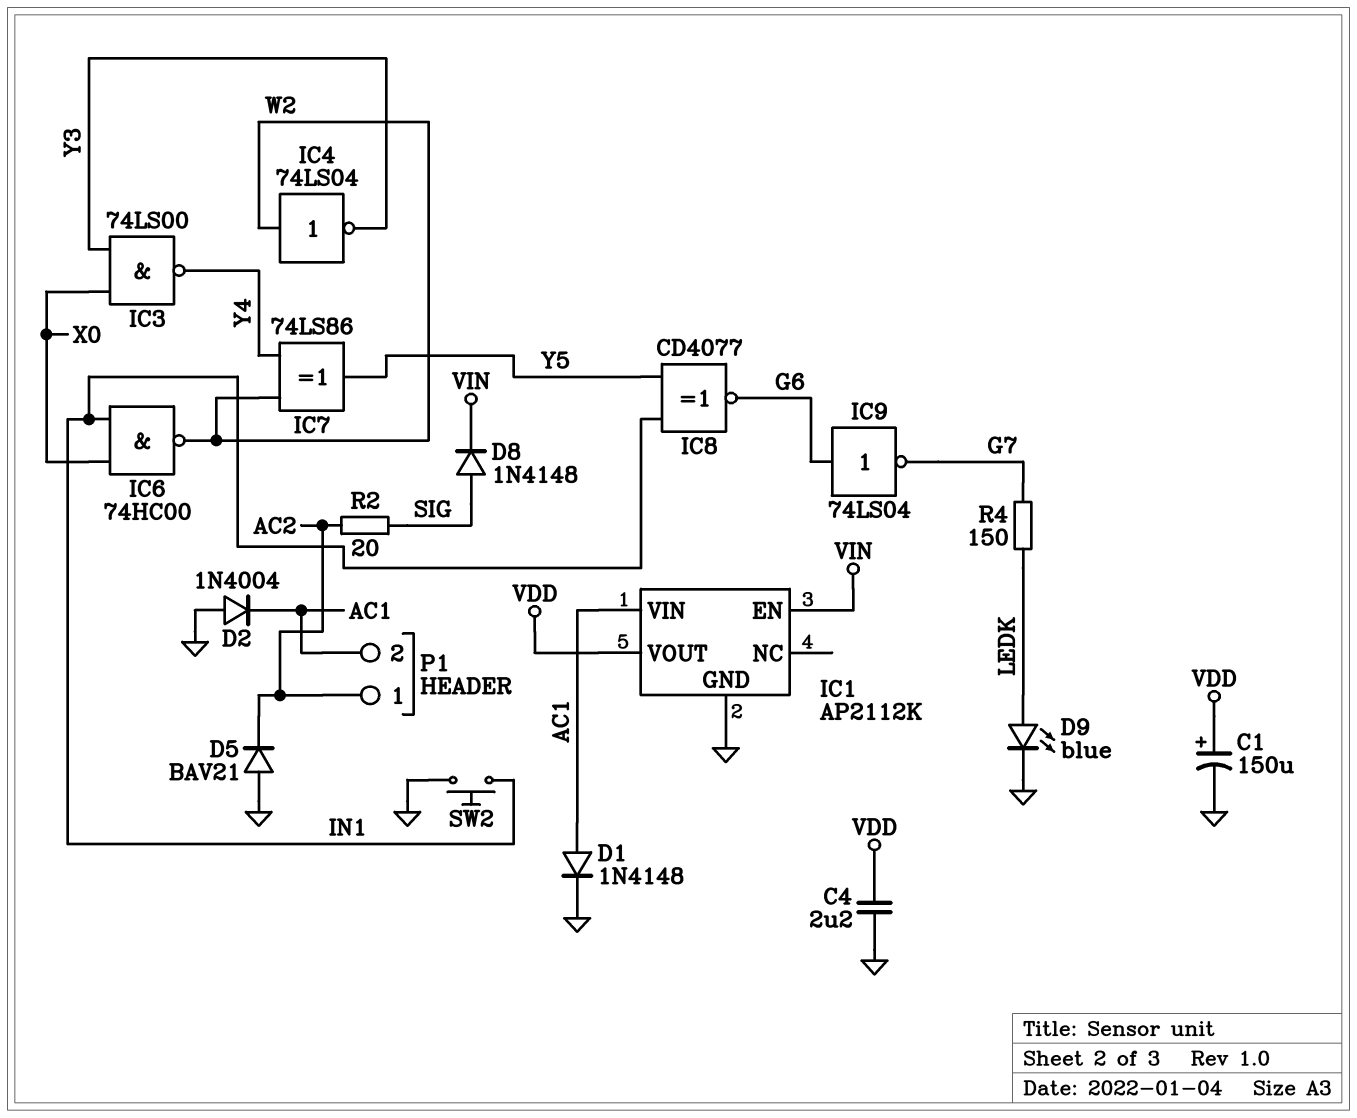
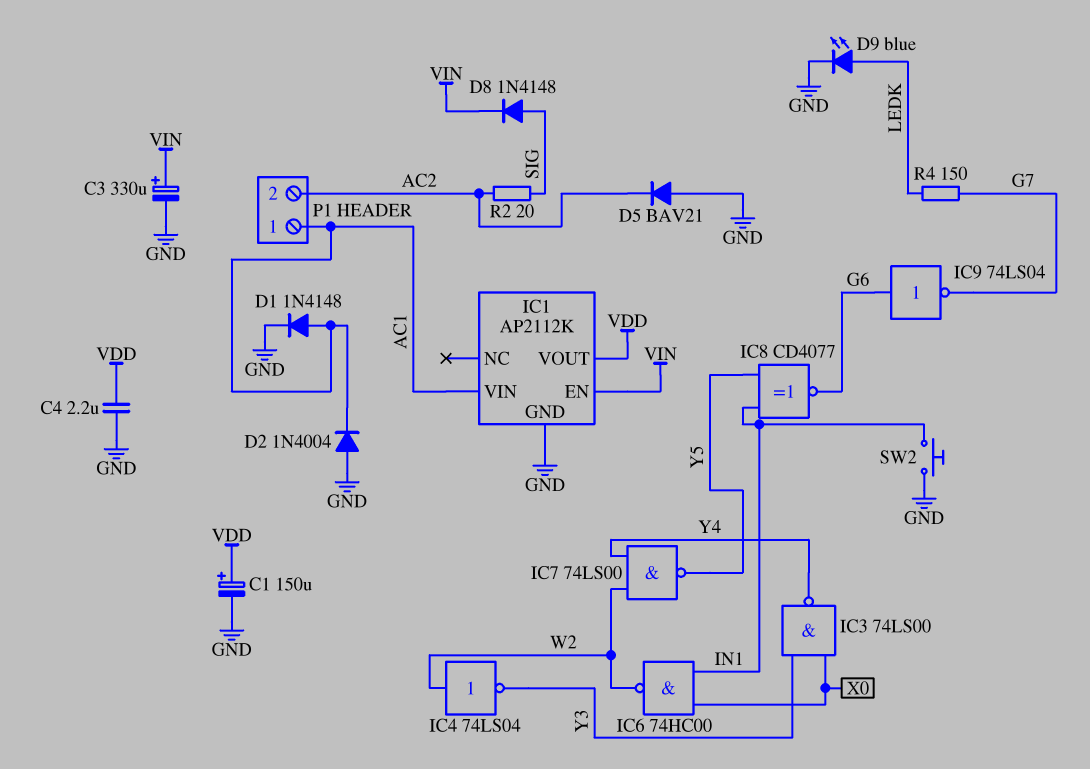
C3: none -> 330uF (plus VIN, minus GND)
IC7: XOR 74LS86 (in W2, in Y4, out Y5) -> NAND 74LS00 (in W2, in Y4, out Y5)
P1 pin 1: AC2 -> AC1
P1 pin 2: AC1 -> AC2

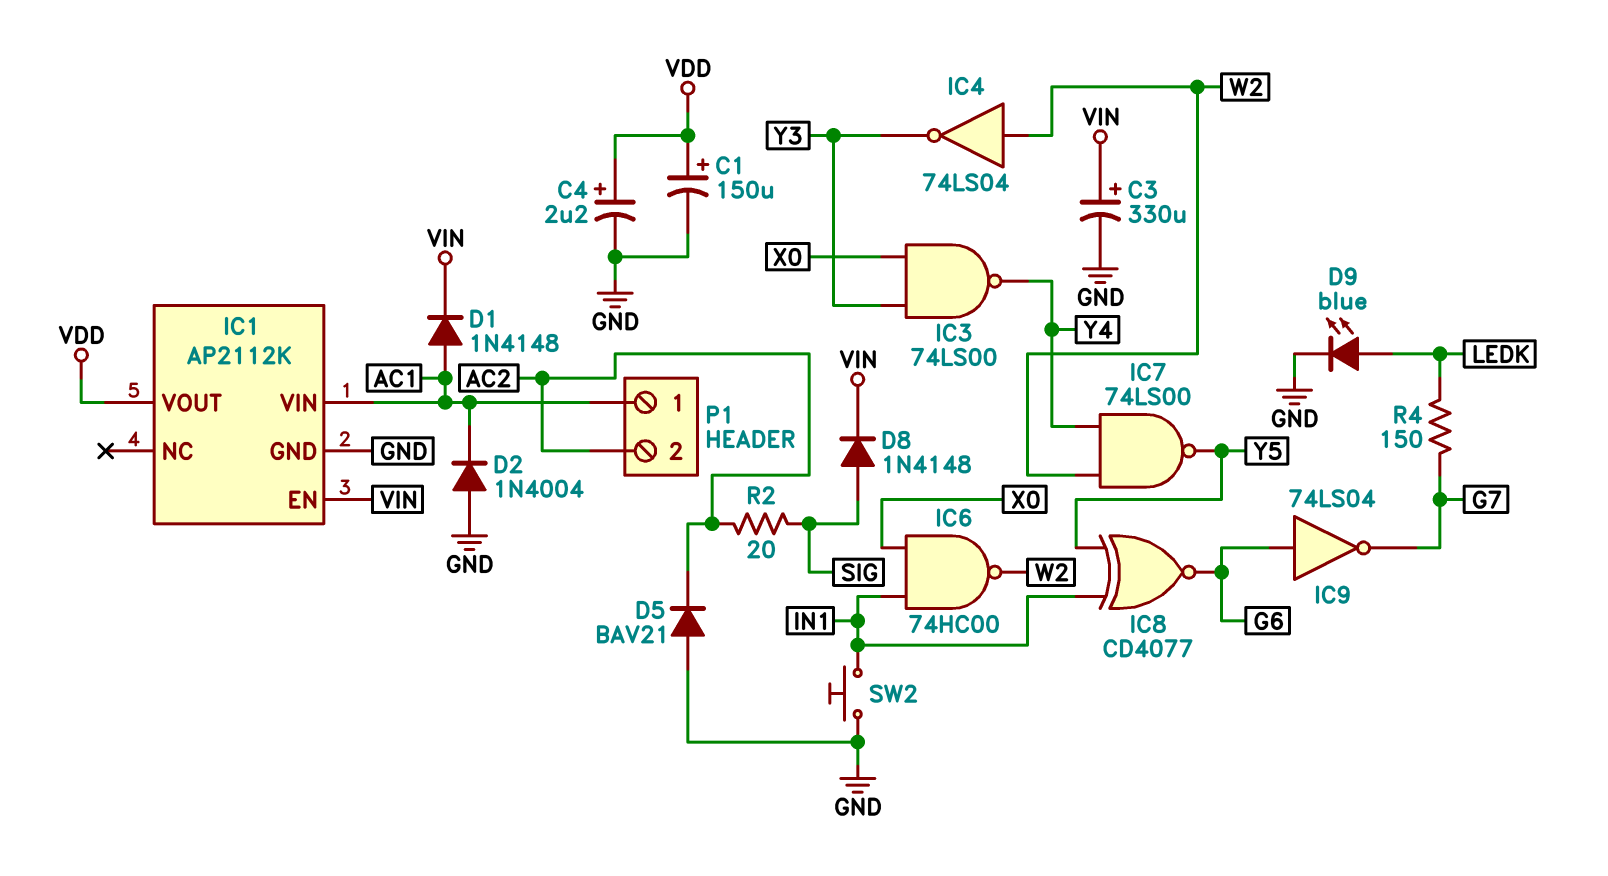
C4: 2.2uF (GND, VDD) -> 2.2uF (plus VDD, minus GND)
D1: diode 1N4148 (A AC1, K GND) -> diode 1N4148 (A AC1, K VIN)

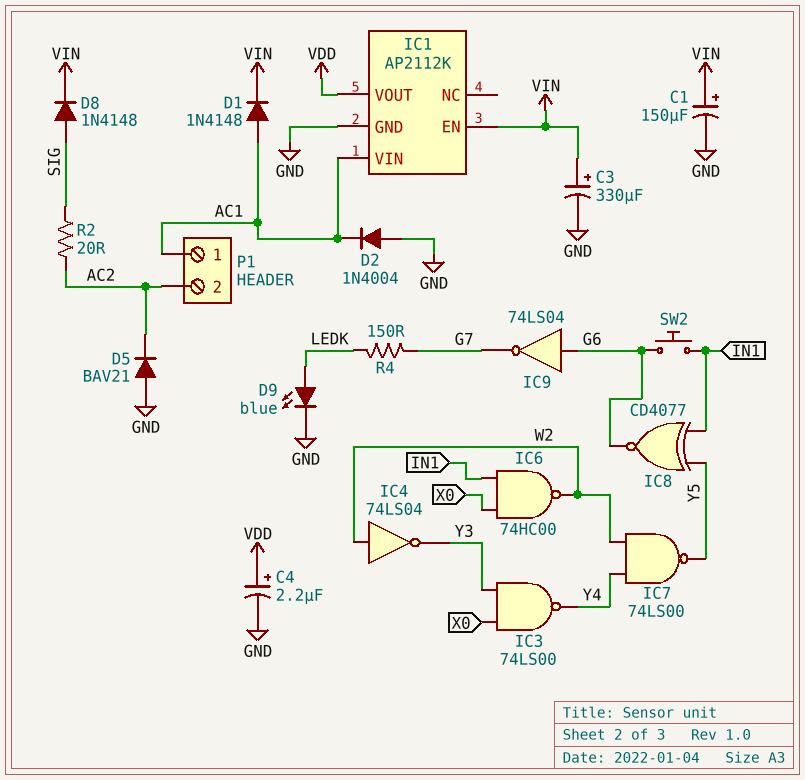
C1: 150uF (plus VDD, minus GND) -> 150uF (plus VIN, minus GND)
SW2: button (GND, IN1) -> button (G6, IN1)

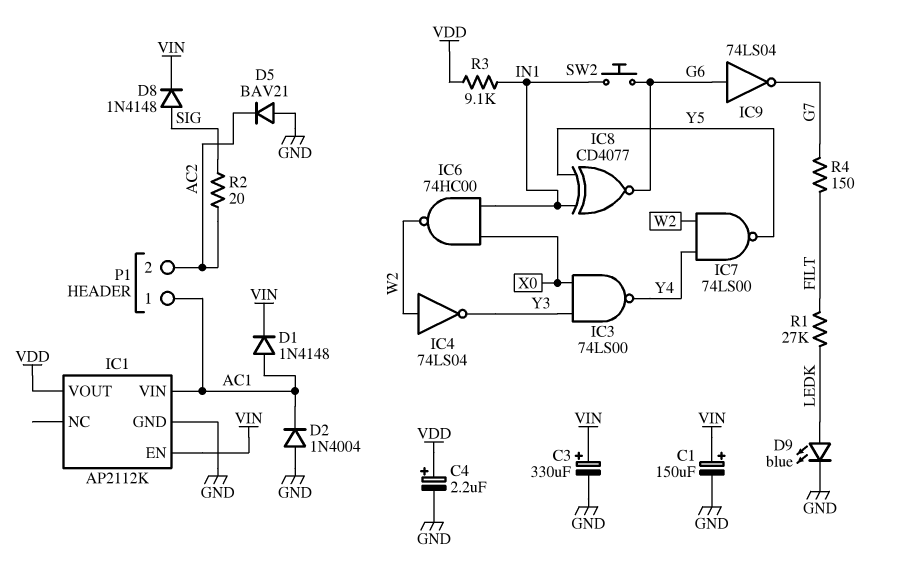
R1: none -> 27k (FILT, LEDK)
R3: none -> 9.1k (IN1, VDD)
R4: 150 (G7, LEDK) -> 150 (FILT, G7)

